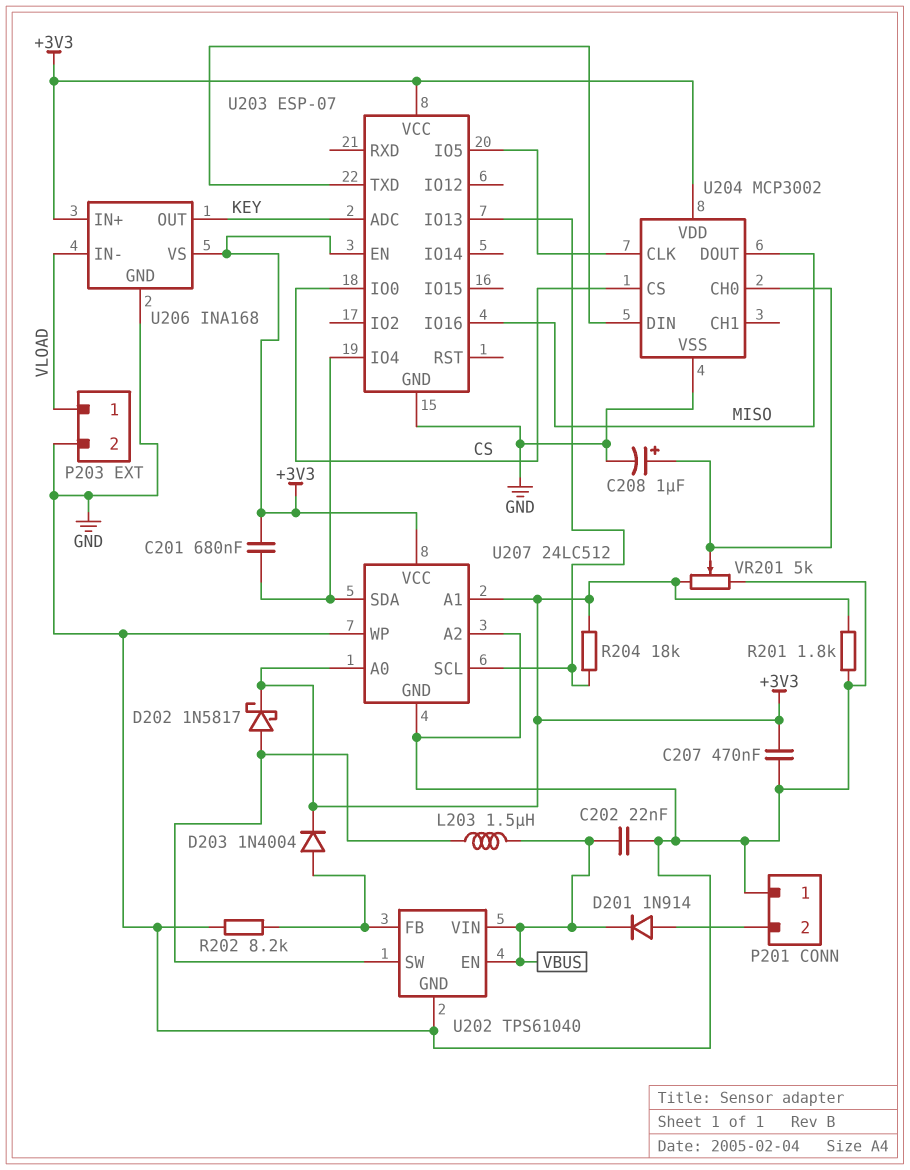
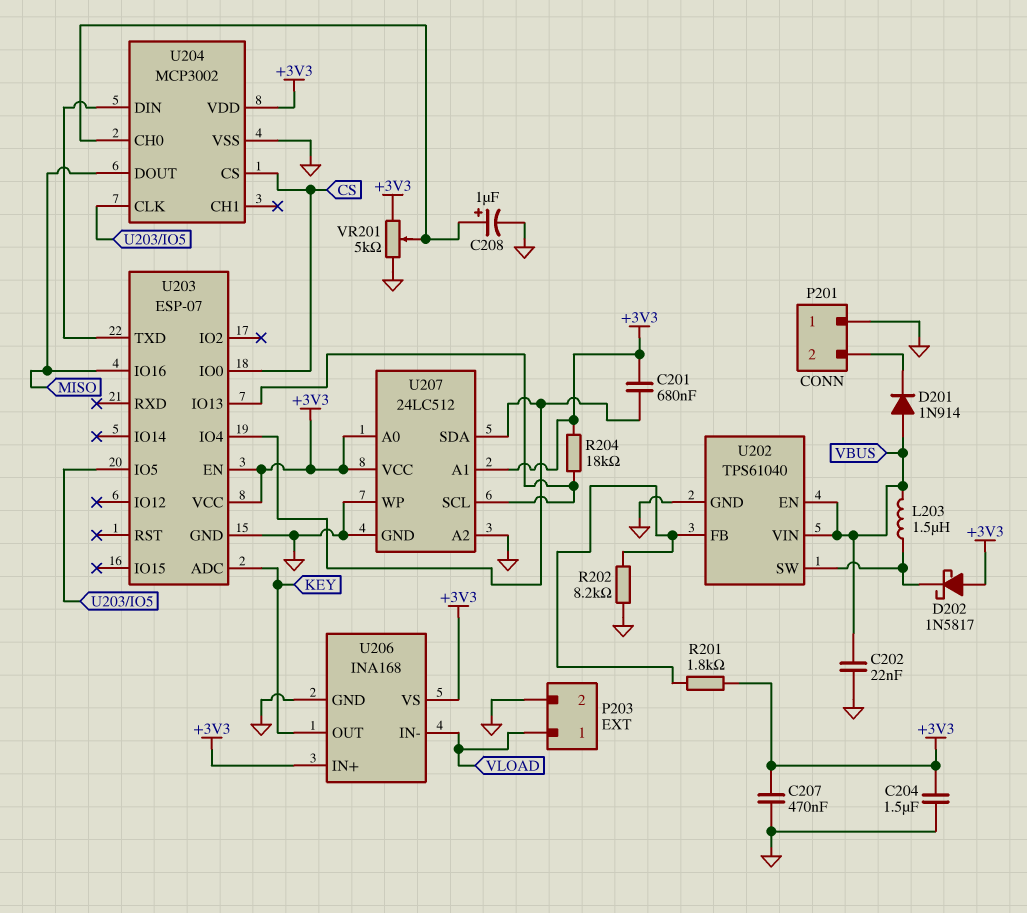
C204: none -> 1.5uF (+3V3, GND)
D201: diode 1N914 (A P201/2, K VBUS) -> diode 1N914 (A VBUS, K P201/2)
D202: schottky 1N5817 (A U202/SW, K +3V3) -> schottky 1N5817 (A +3V3, K U202/SW)
D203: diode 1N4004 (A U202/FB, K +3V3) -> none
R201: 1.8k (+3V3, GND) -> 1.8k (+3V3, U202/FB)

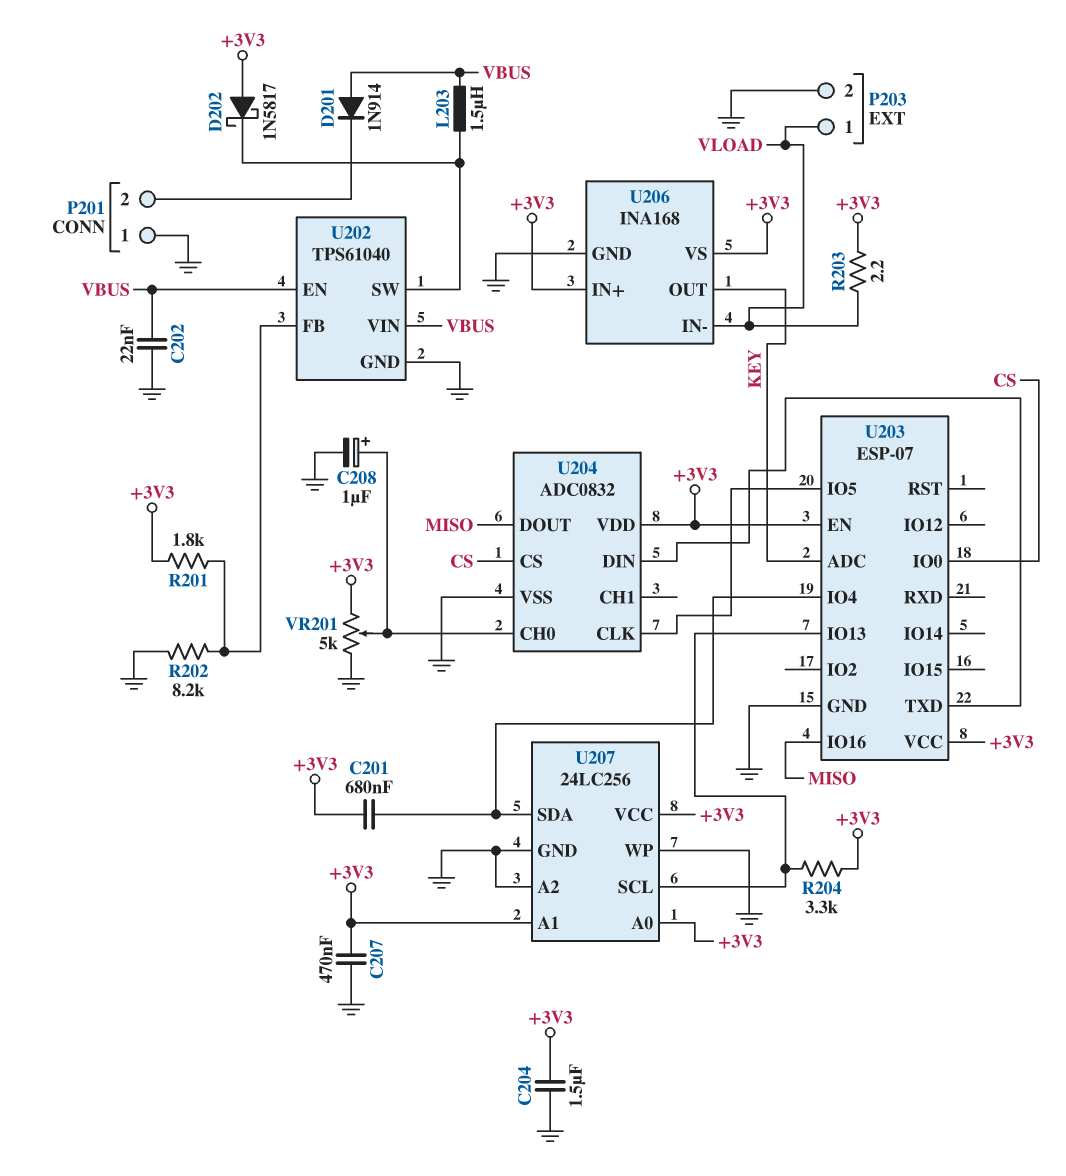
R203: none -> 2.2 (+3V3, VLOAD)
R204: 18k (+3V3, U203/IO13) -> 3.3k (+3V3, U203/IO13)
U204: MCP3002 -> ADC0832
U207: 24LC512 -> 24LC256

